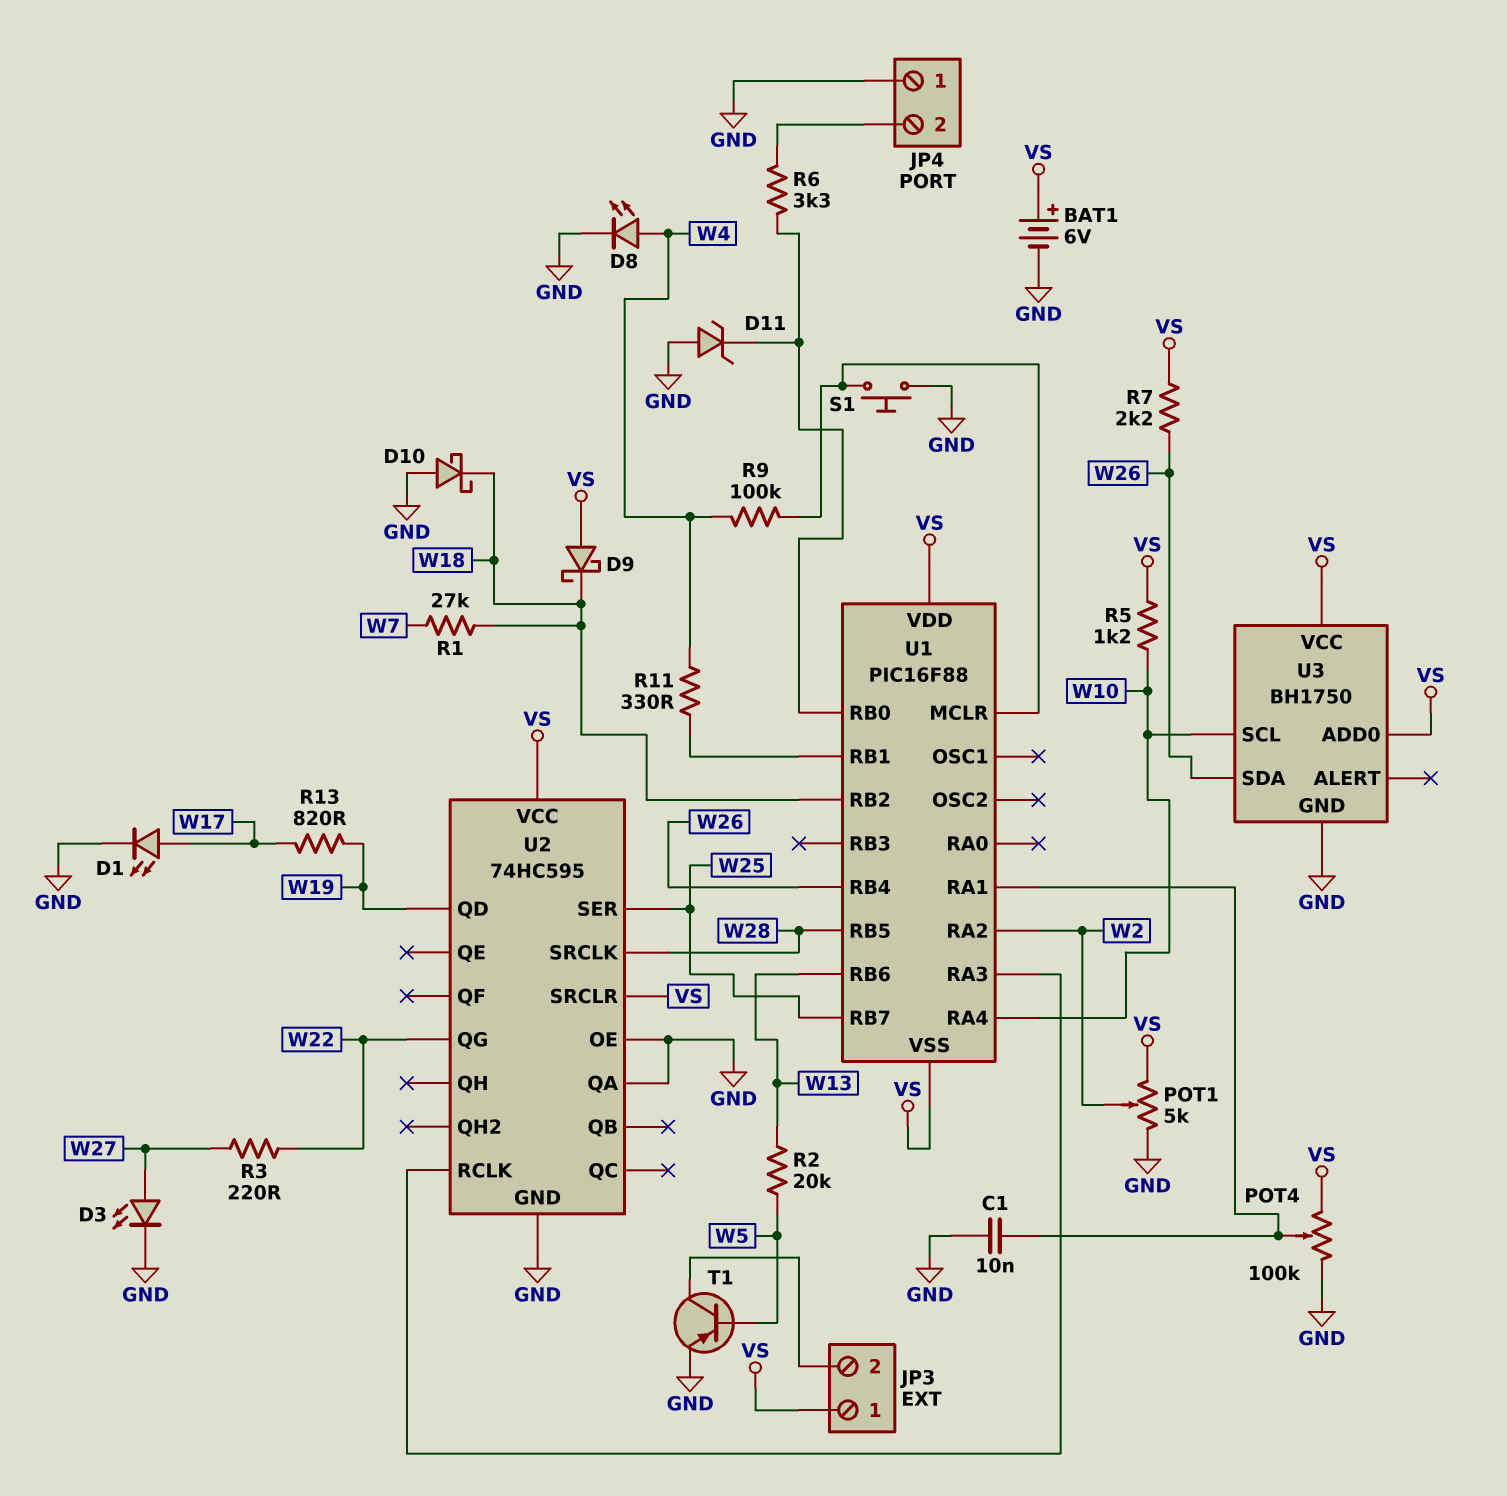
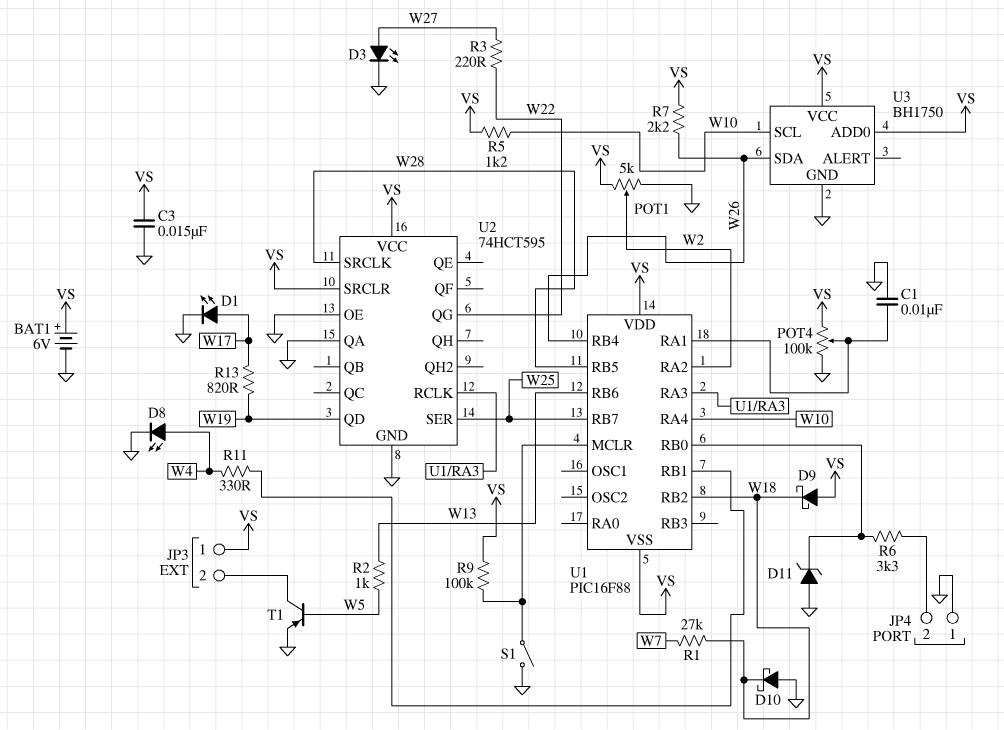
C3: none -> 15nF (GND, VS)
R2: 20k (W5, W13) -> 1k (W5, W13)
R9: 100k (U1/MCLR, W4) -> 100k (U1/MCLR, VS)
S1: button (GND, U1/MCLR) -> switch (GND, U1/MCLR)
U2: 74HC595 -> 74HCT595

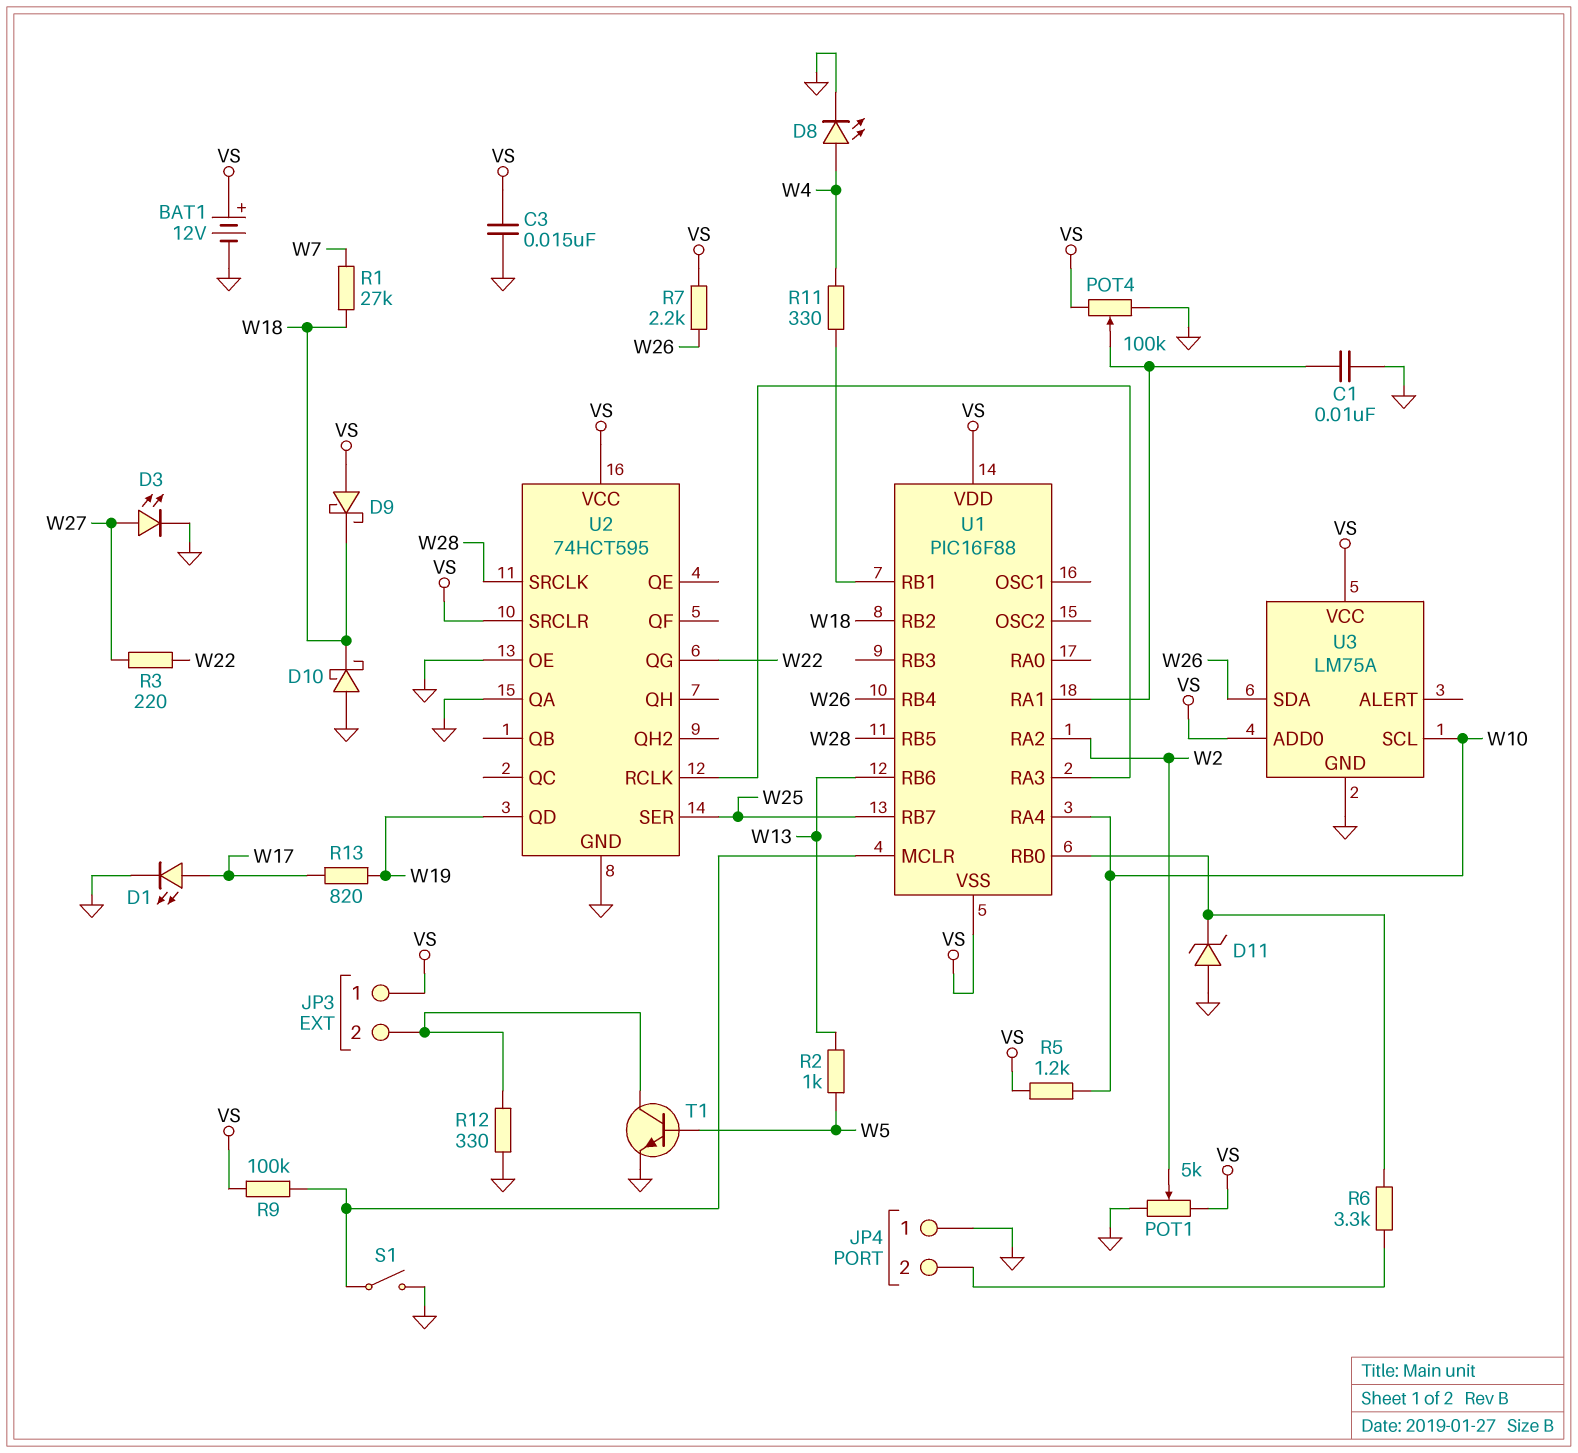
BAT1: 6V (plus VS, minus GND) -> 12V (plus VS, minus GND)
R12: none -> 330 (GND, JP3/2)
T1: PNP (B W5, C JP3/2, E GND) -> NPN (B W5, C JP3/2, E GND)
U3: BH1750 -> LM75A

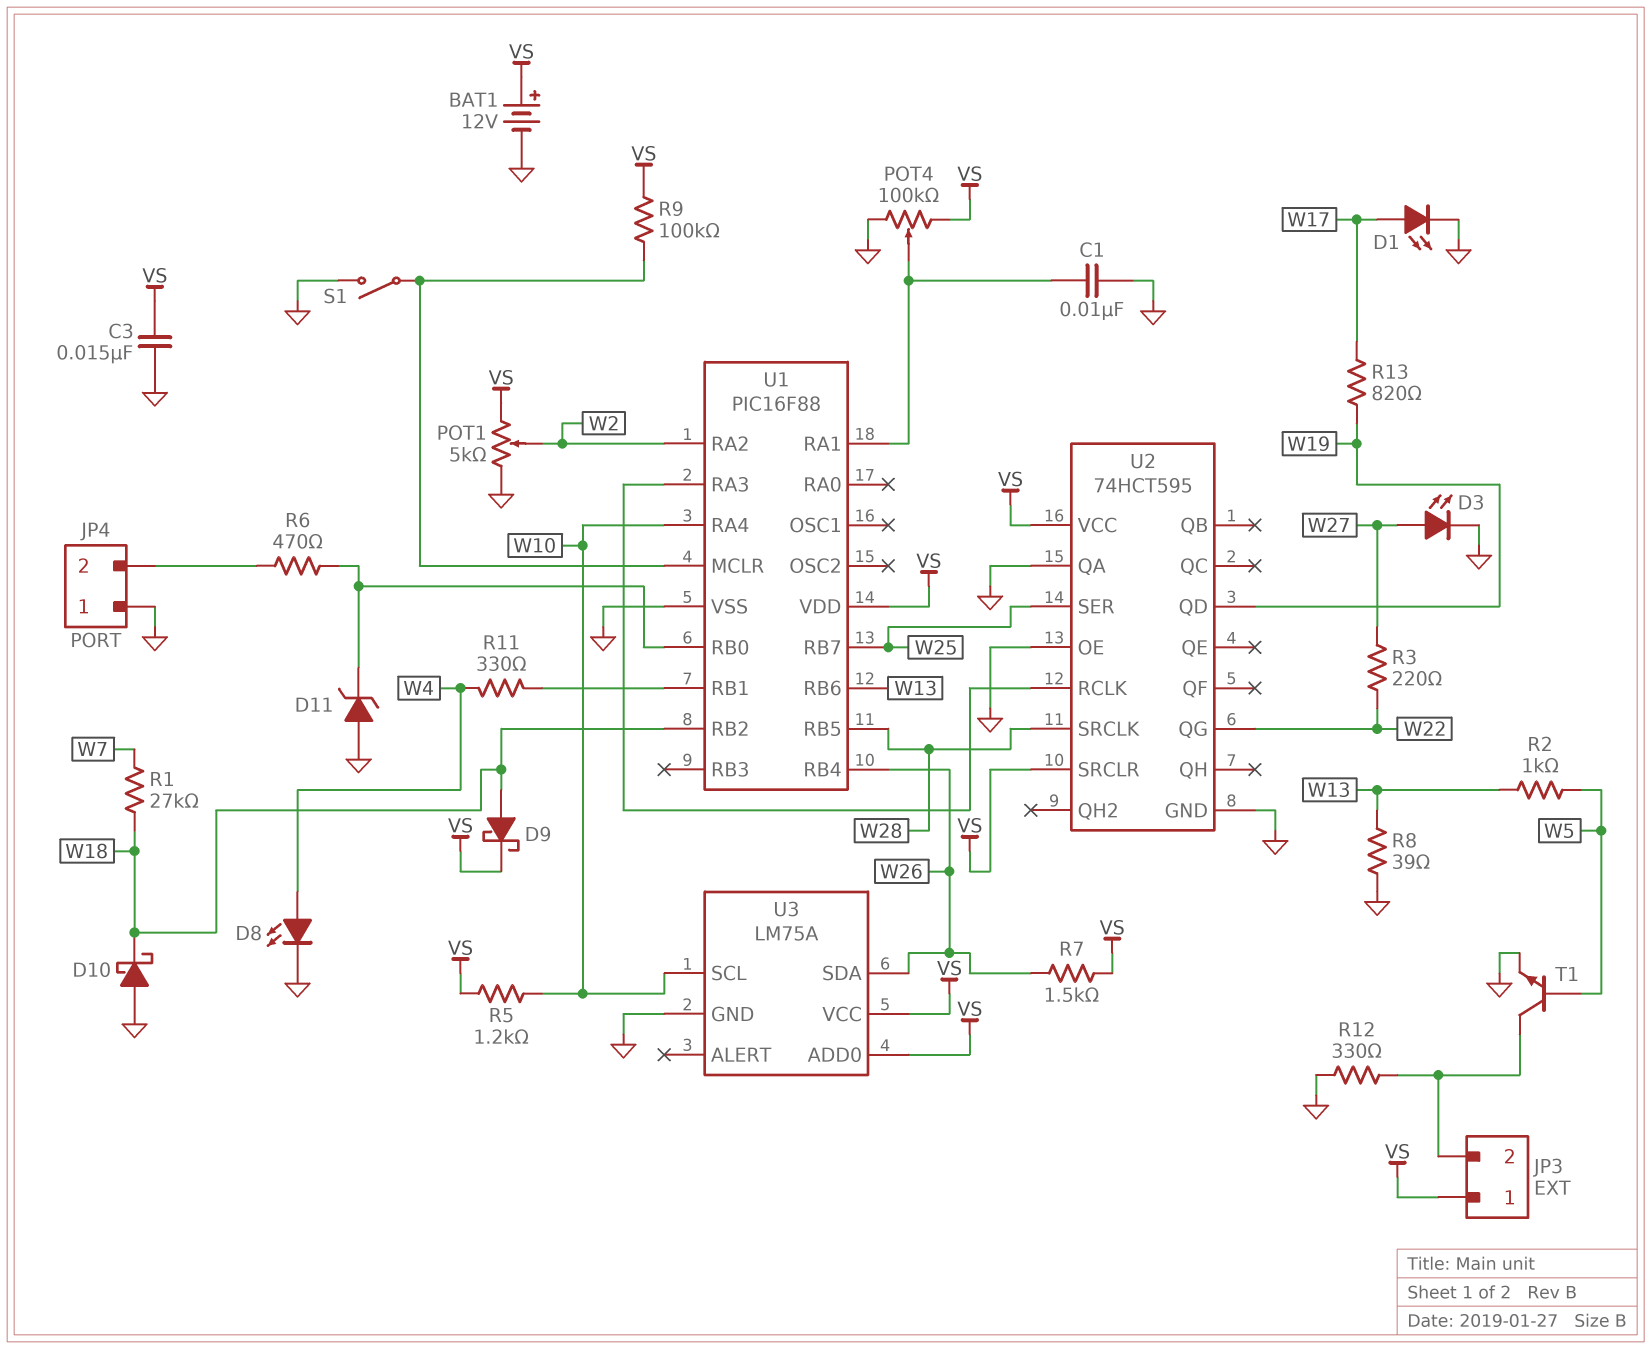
D9: schottky (A VS, K W18) -> schottky (A W18, K VS)
R6: 3.3k (JP4/2, U1/RB0) -> 470 (JP4/2, U1/RB0)
R7: 2.2k (VS, W26) -> 1.5k (VS, W26)
R8: none -> 39 (GND, W13)
U1 pin VSS: VS -> GND

